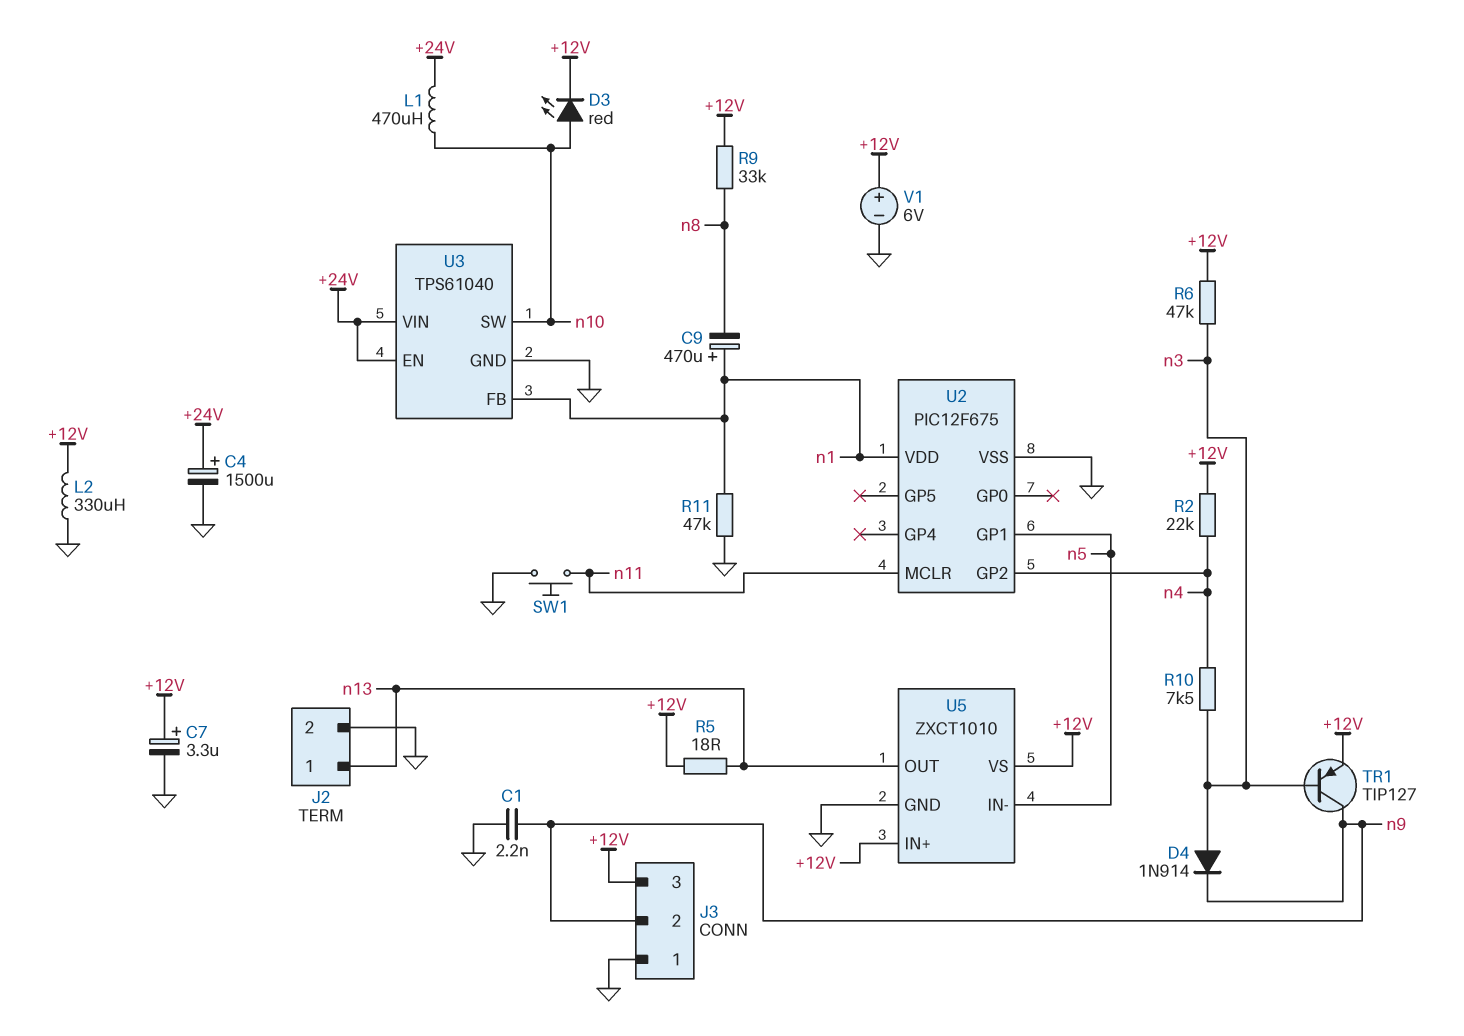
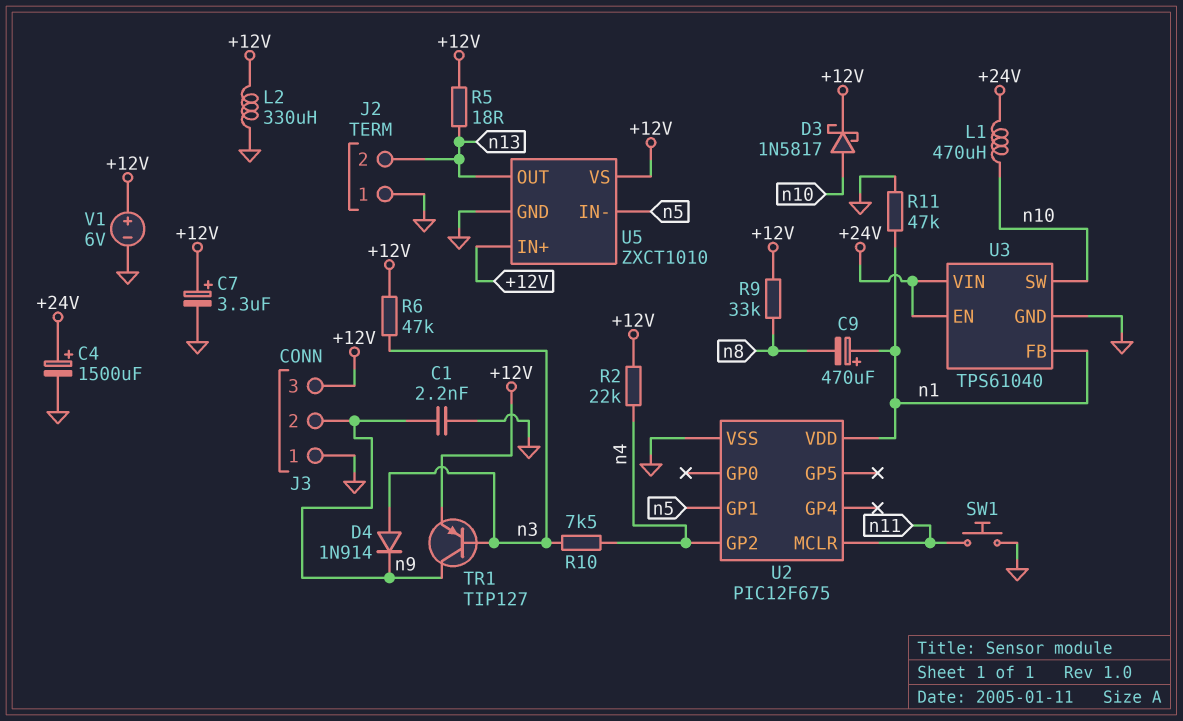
D3: LED red (A n10, K +12V) -> schottky 1N5817 (A n10, K +12V)
J2 pin 1: n13 -> GND
J2 pin 2: GND -> n13

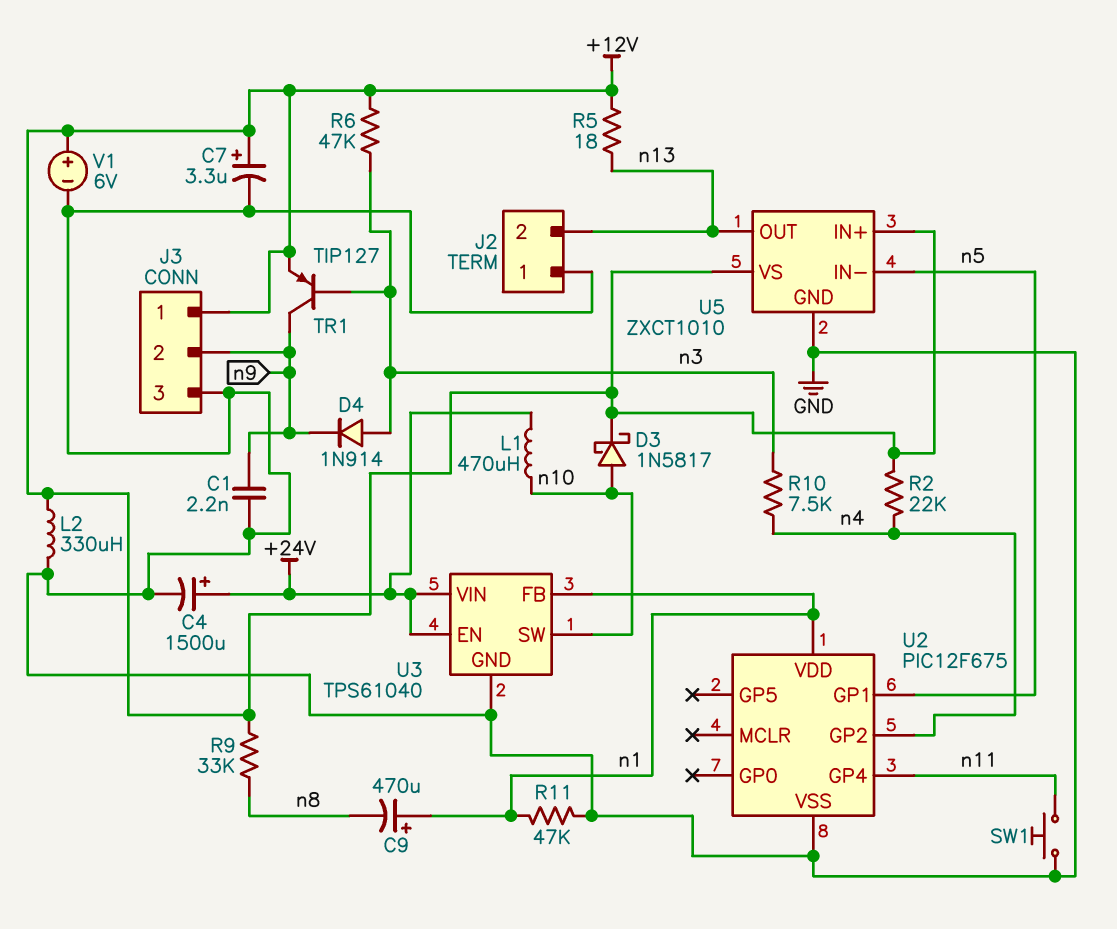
J3 pin 1: GND -> +12V
J3 pin 3: +12V -> GND
U2 pin GP4: none -> n11
U2 pin MCLR: n11 -> none

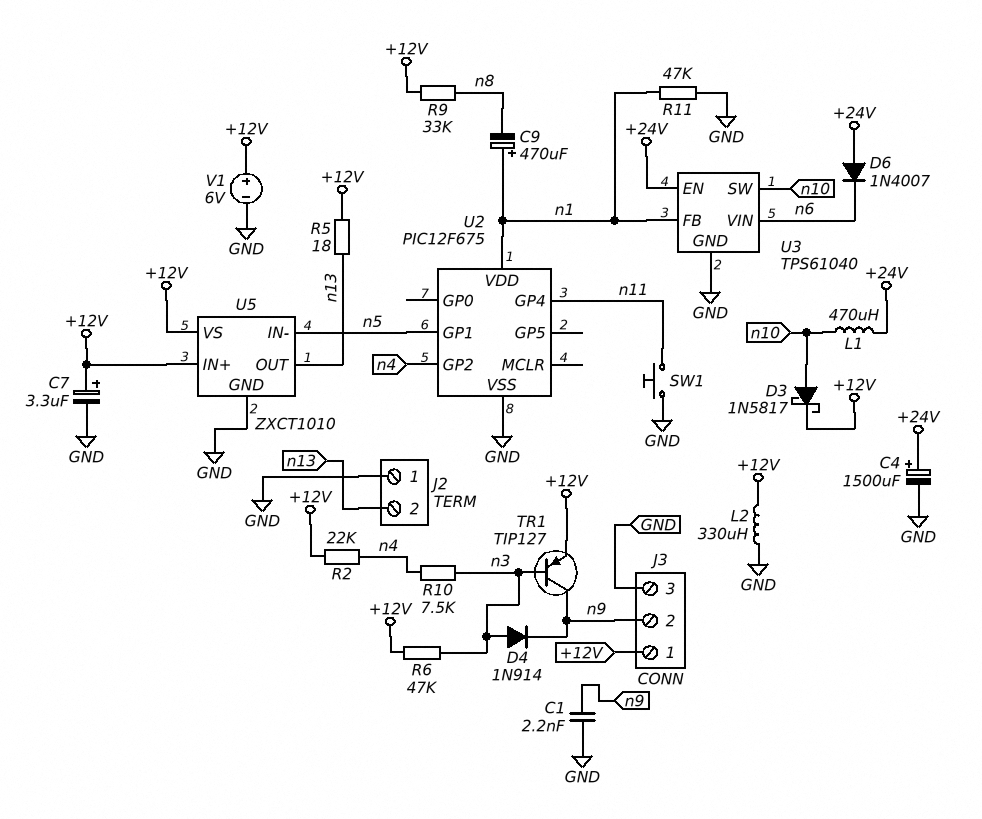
D6: none -> diode 1N4007 (A +24V, K n6)
U3 pin VIN: +24V -> n6

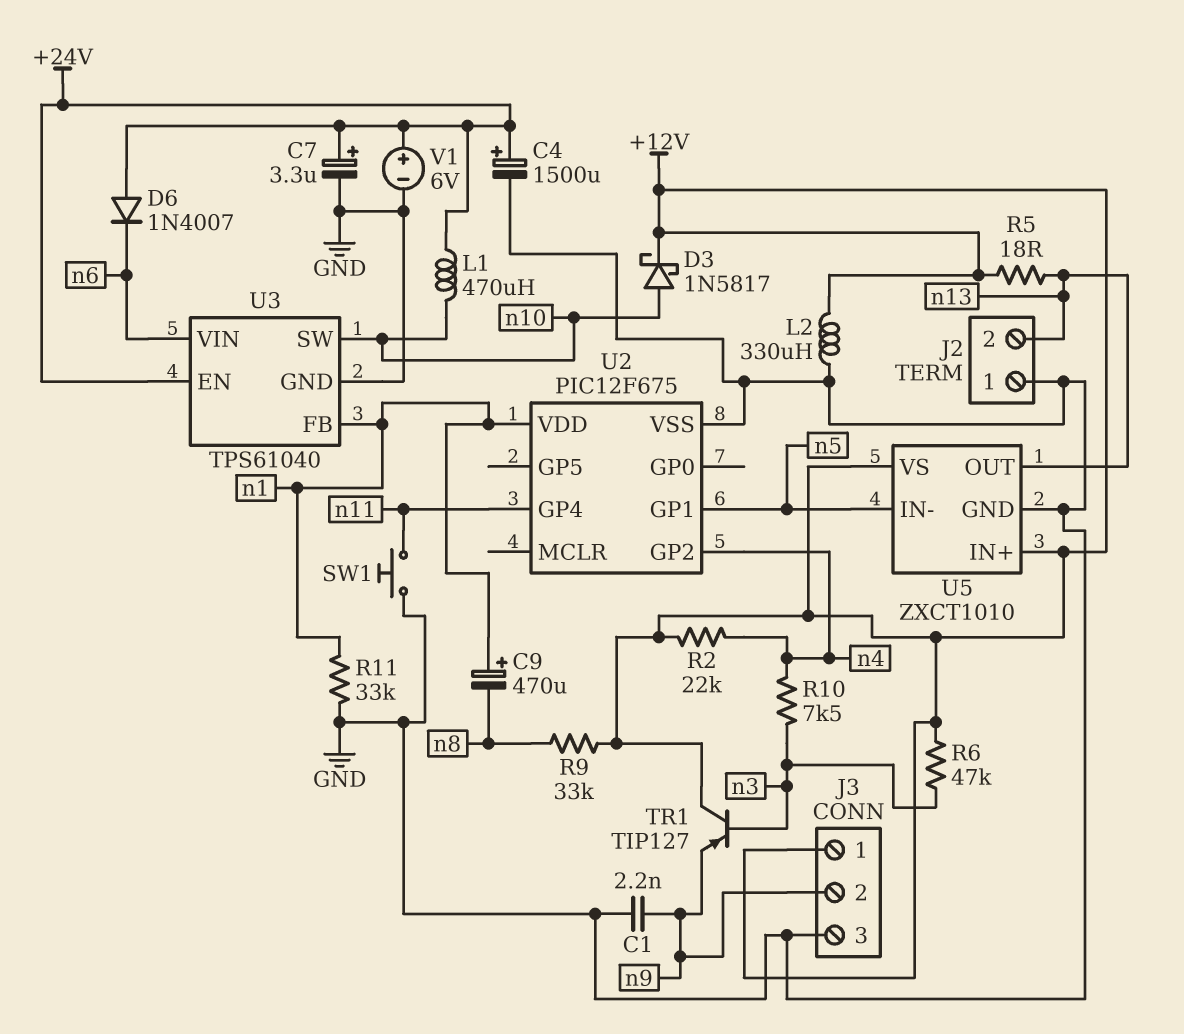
C7: 3.3uF (plus +12V, minus GND) -> 3.3uF (plus +24V, minus GND)
D4: diode 1N914 (A n3, K n9) -> none
R11: 47k (GND, n1) -> 33k (GND, n1)
TR1: PNP TIP127 (B n3, C n9, E +12V) -> PNP TIP127 (B n3, C +12V, E n9)
V1: 6V (plus +12V, minus GND) -> 6V (plus +24V, minus GND)

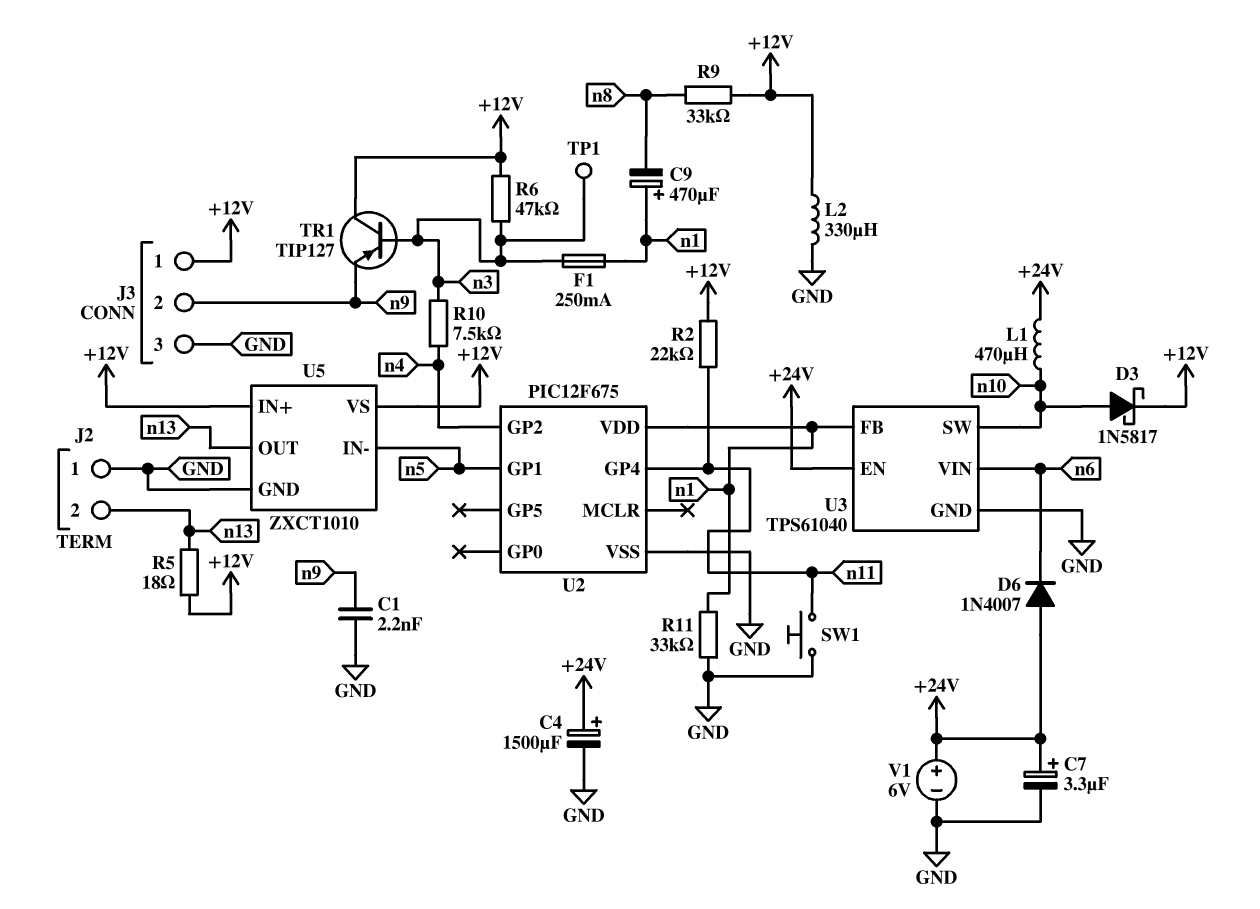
F1: none -> 250mA (n1, n3)
R2: 22k (+12V, n4) -> 22k (+12V, n11)
TP1: none -> test point (n3)

